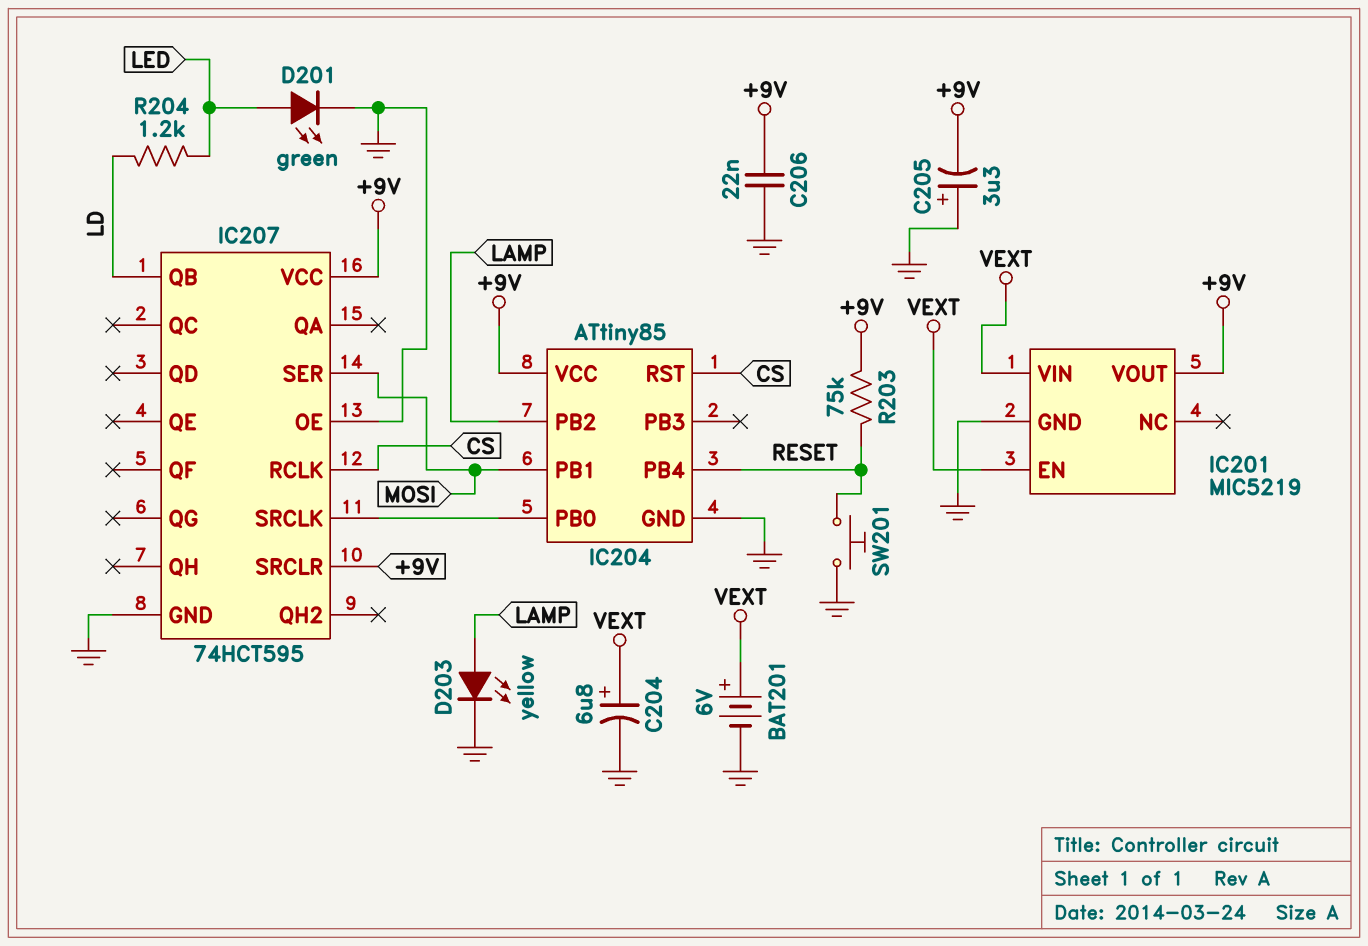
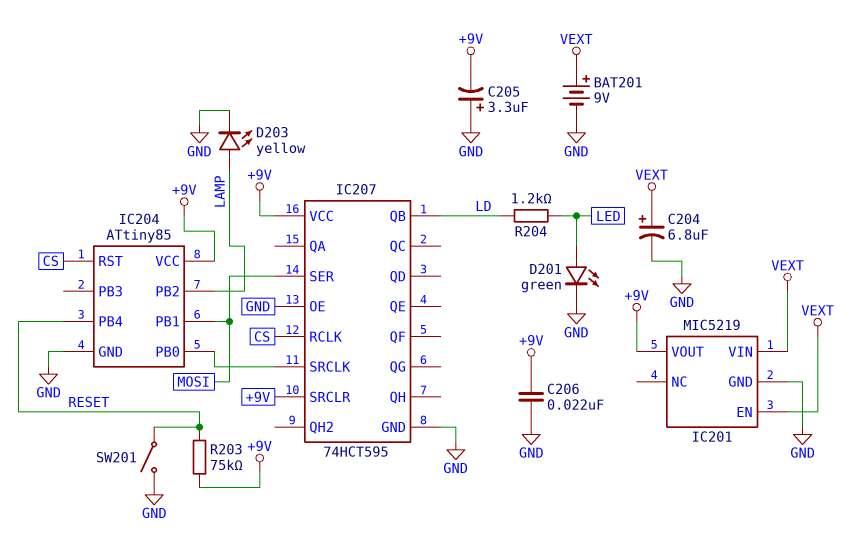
BAT201: 6V (plus VEXT, minus GND) -> 9V (plus VEXT, minus GND)
SW201: button (GND, RESET) -> switch (GND, RESET)

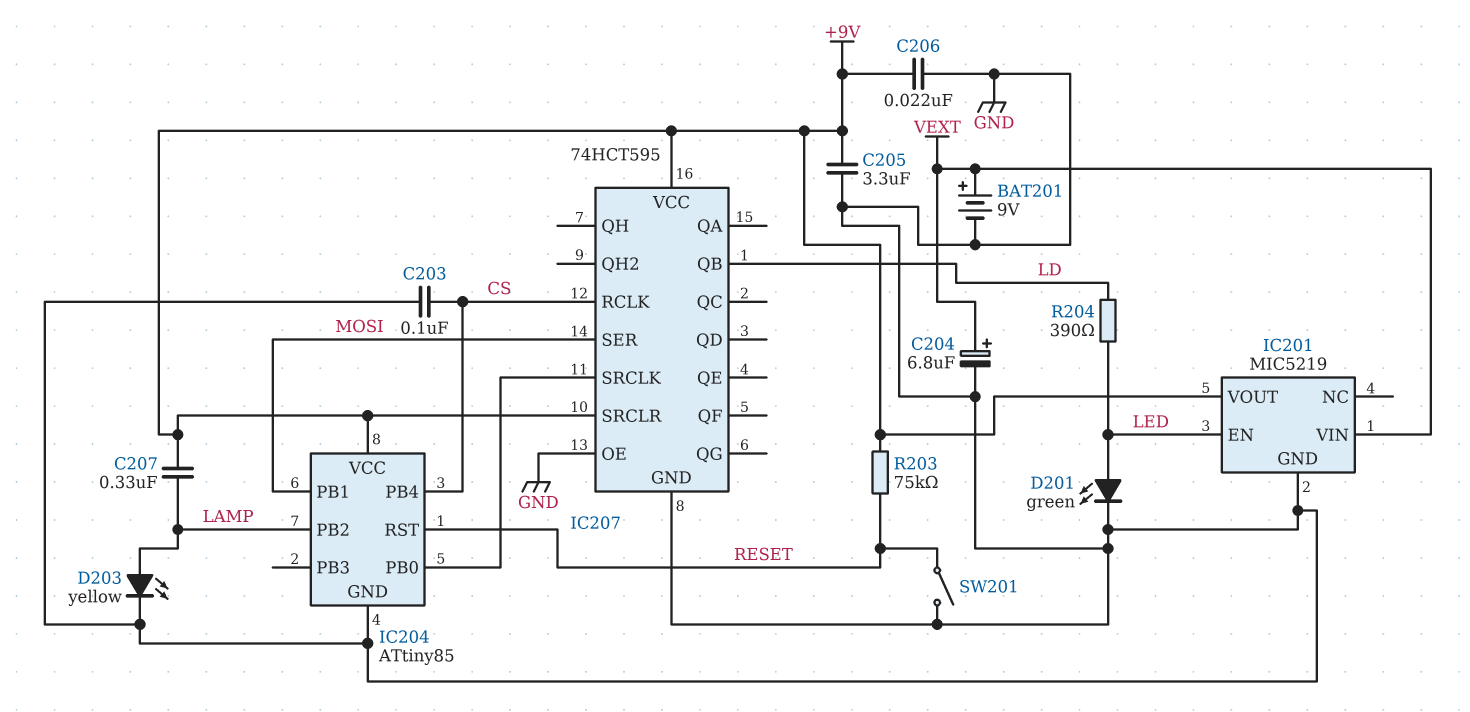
C203: none -> 100nF (CS, GND)
C205: 3.3uF (plus GND, minus +9V) -> 3.3uF (+9V, GND)
C207: none -> 330nF (+9V, LAMP)
IC201 pin EN: VEXT -> LED
IC204 pin PB4: RESET -> CS
IC204 pin RST: CS -> RESET
R204: 1.2k (LD, LED) -> 390 (LD, LED)

